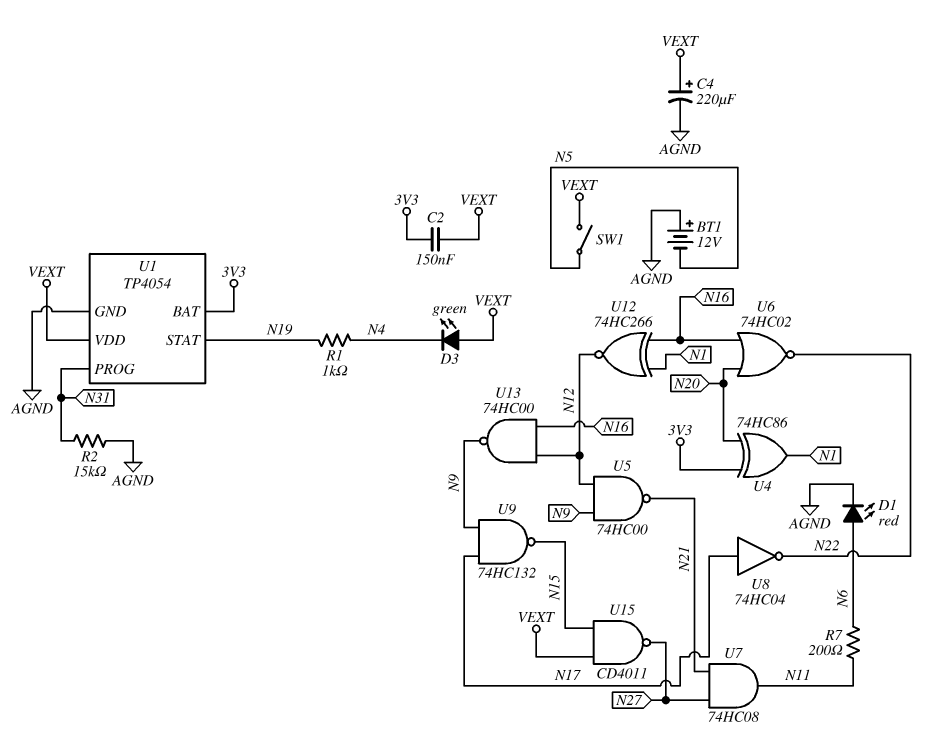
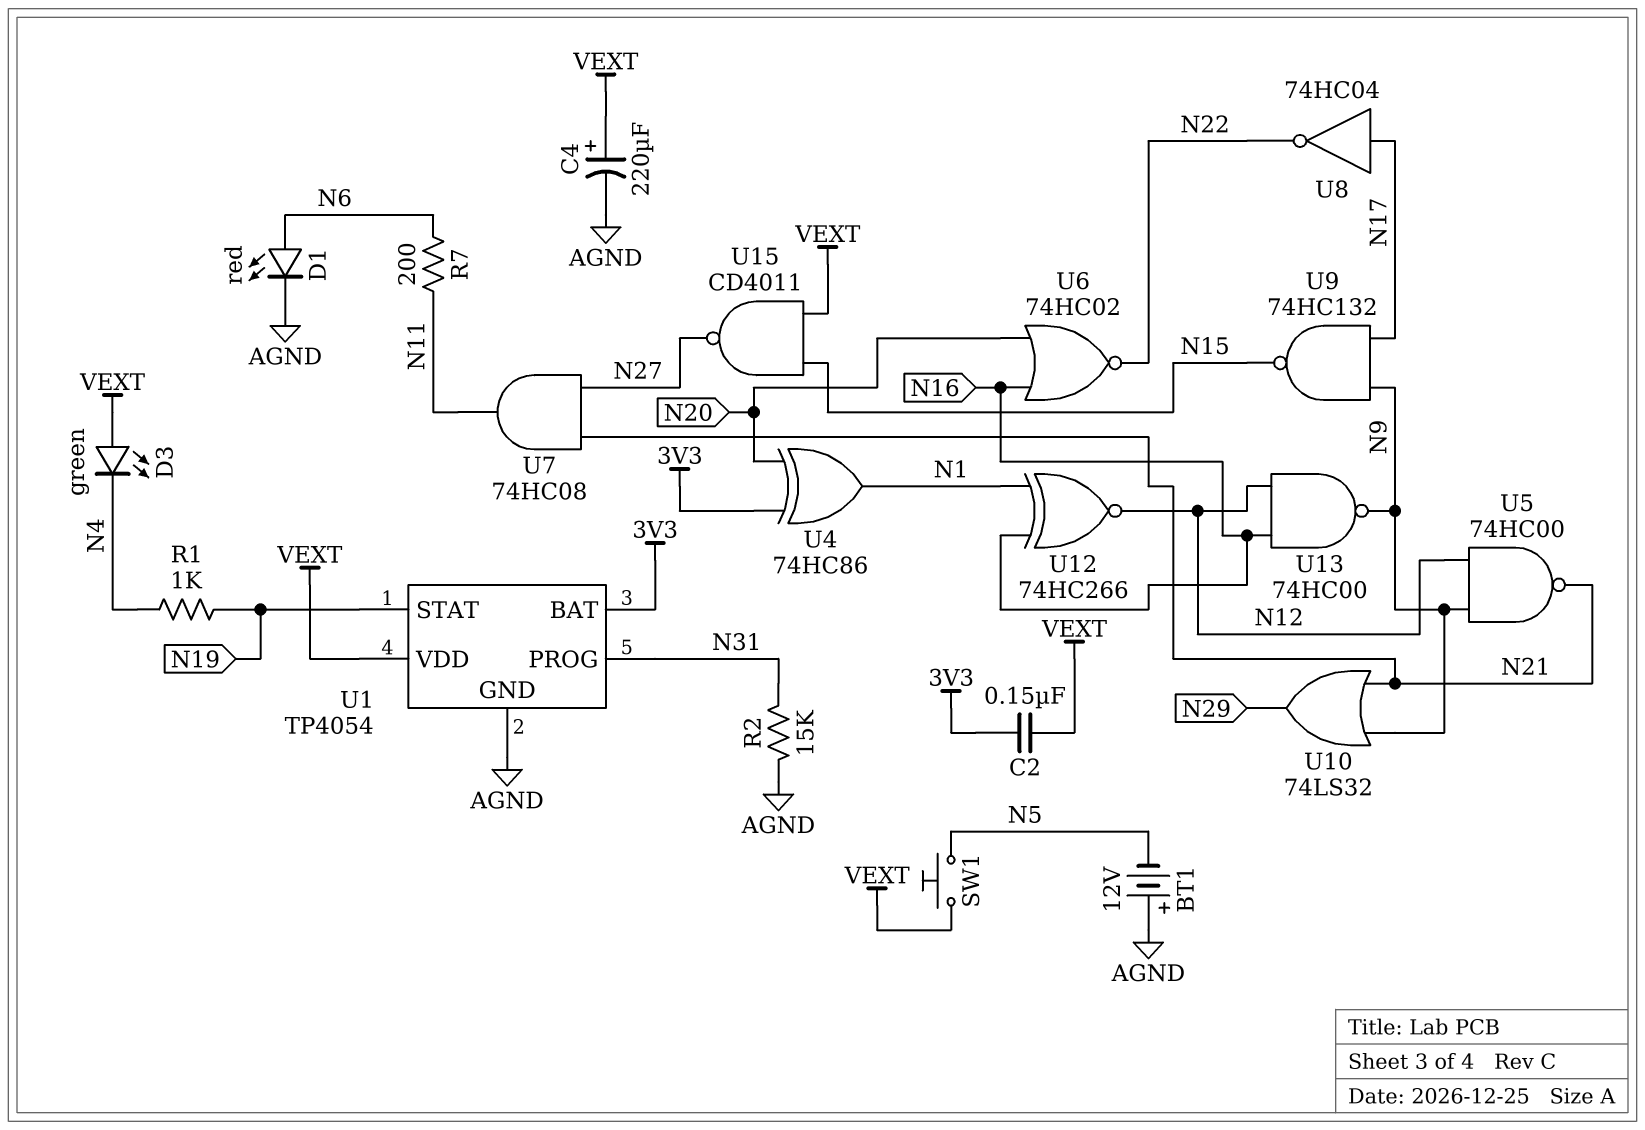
SW1: switch (N5, VEXT) -> button (N5, VEXT)
U10: none -> OR 74LS32 (in N9, in N21, out N29)

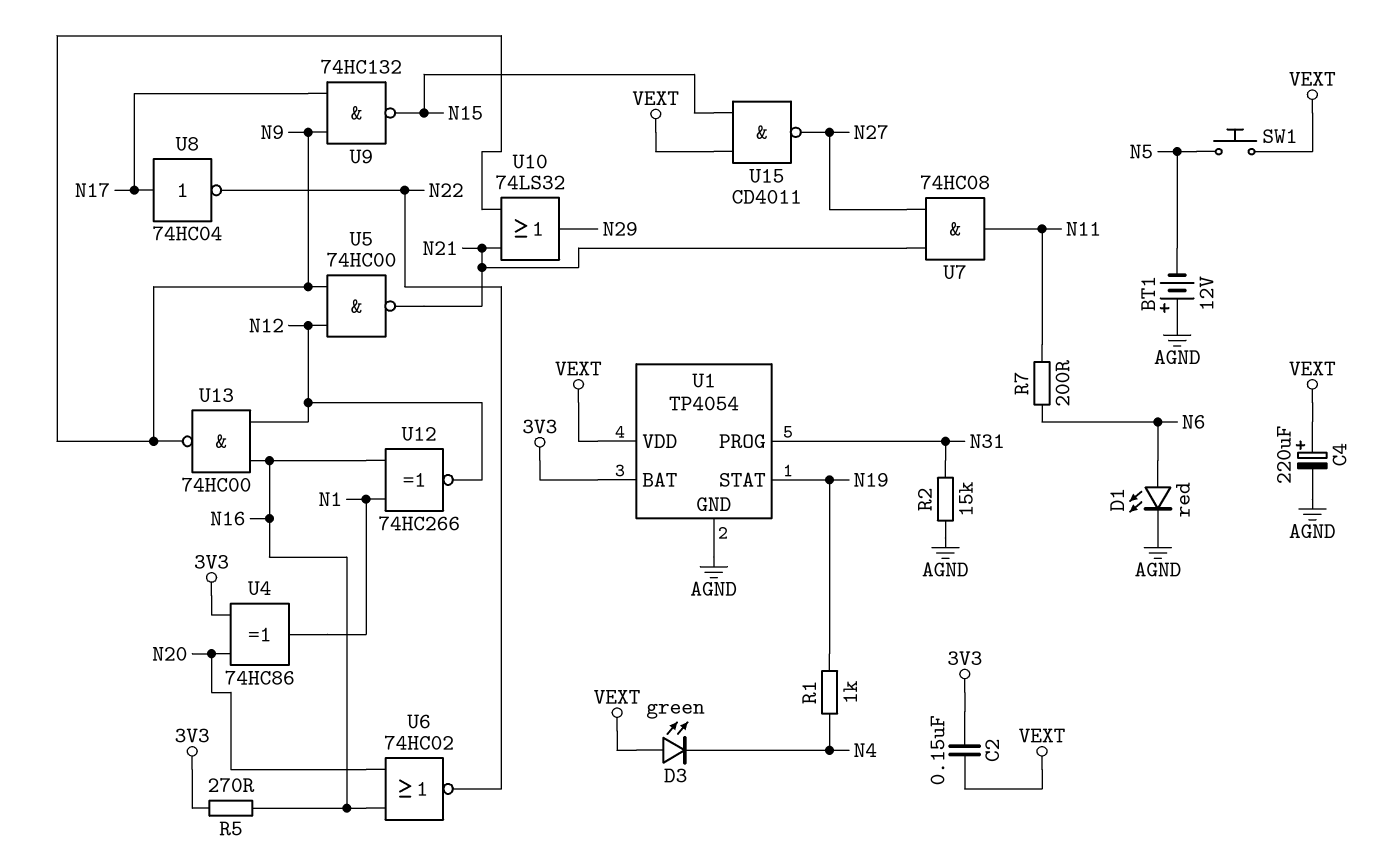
R5: none -> 270 (3V3, N16)

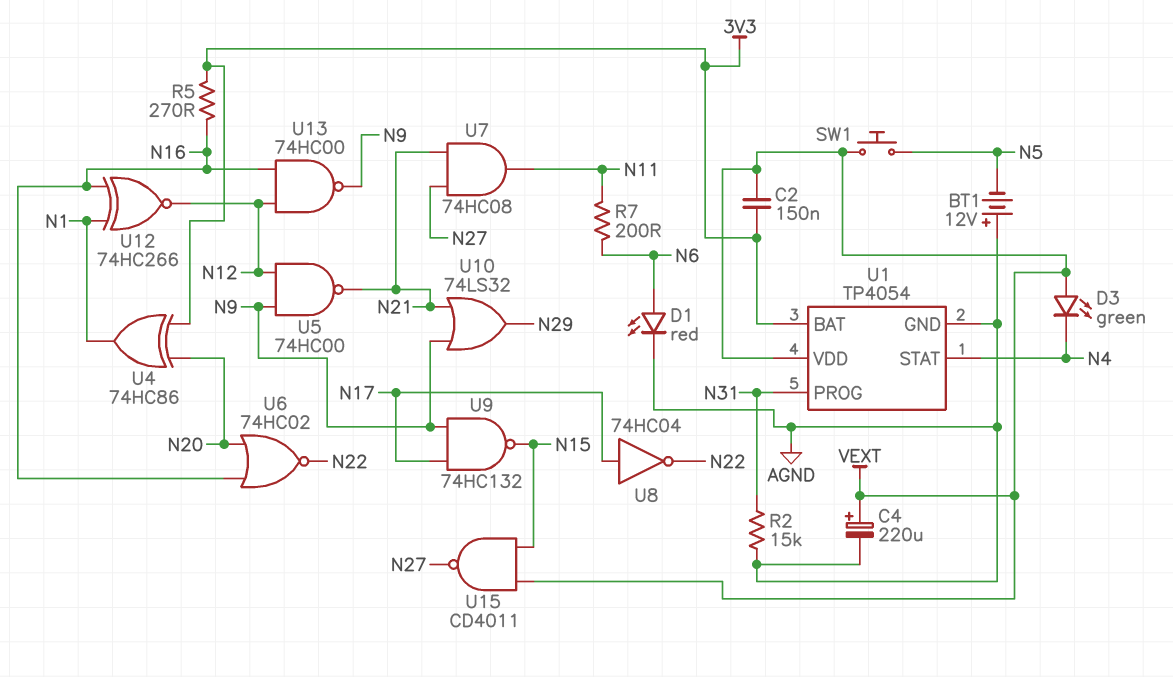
R1: 1k (N4, N19) -> none
U1 pin STAT: N19 -> N4

